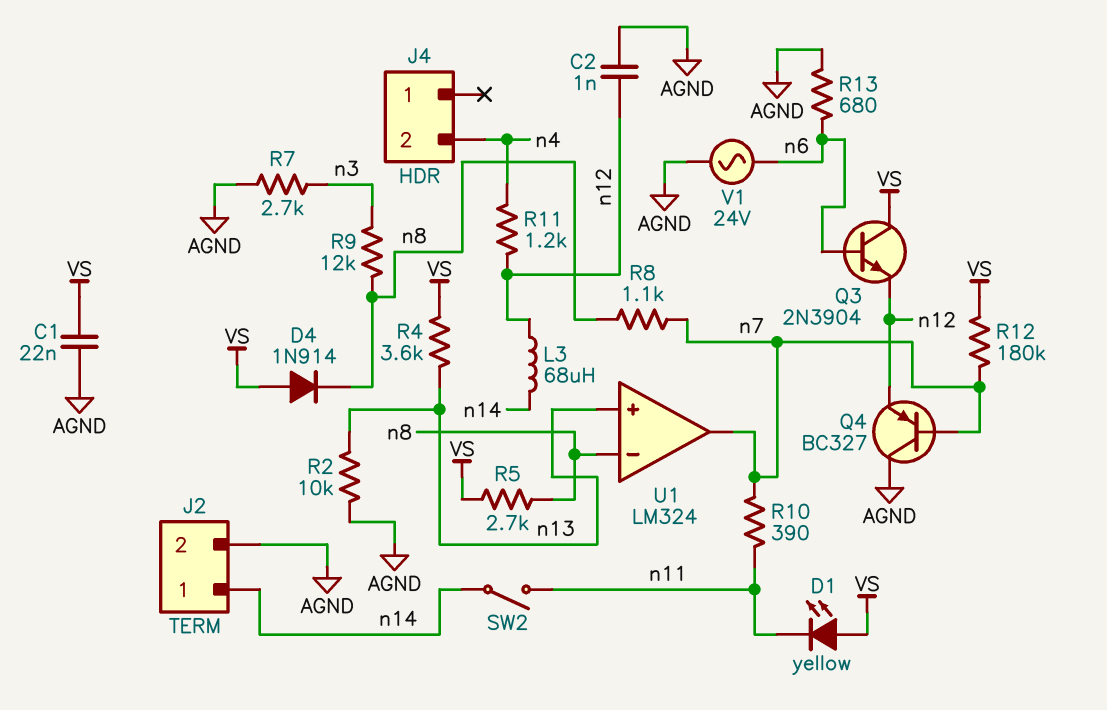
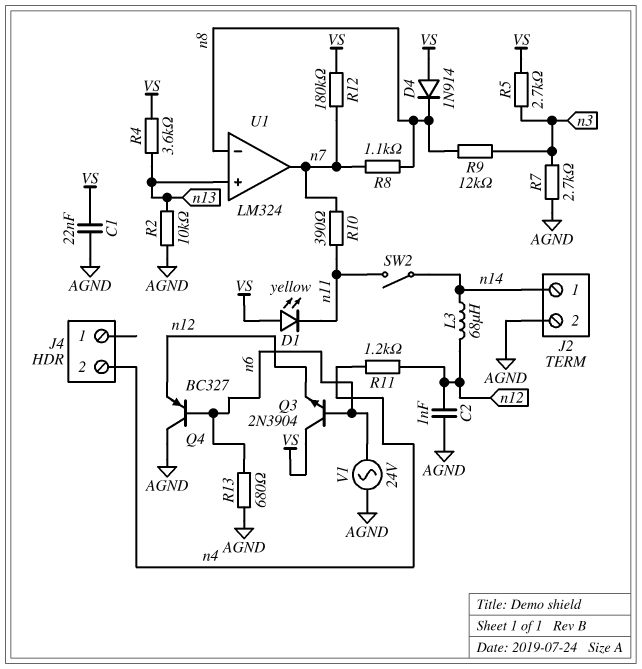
Q4: PNP BC327 (B n7, C AGND, E n12) -> PNP BC327 (B n6, C AGND, E n12)
R5: 2.7k (VS, n8) -> 2.7k (VS, n3)

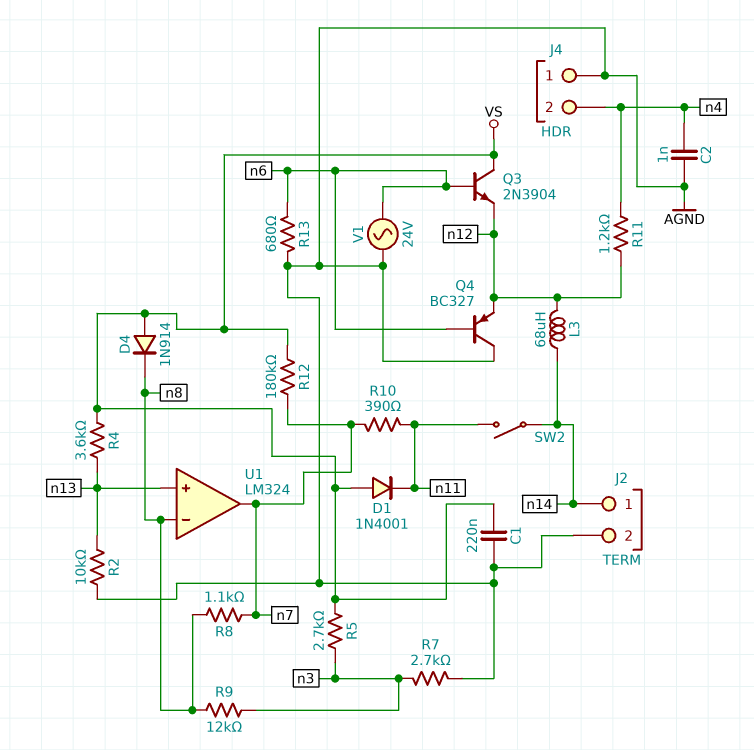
C1: 22nF (AGND, VS) -> 220nF (AGND, VS)
C2: 1nF (AGND, n12) -> 1nF (AGND, n4)
D1: LED yellow (A VS, K n11) -> diode 1N4001 (A VS, K n11)
J4 pin 1: none -> AGND

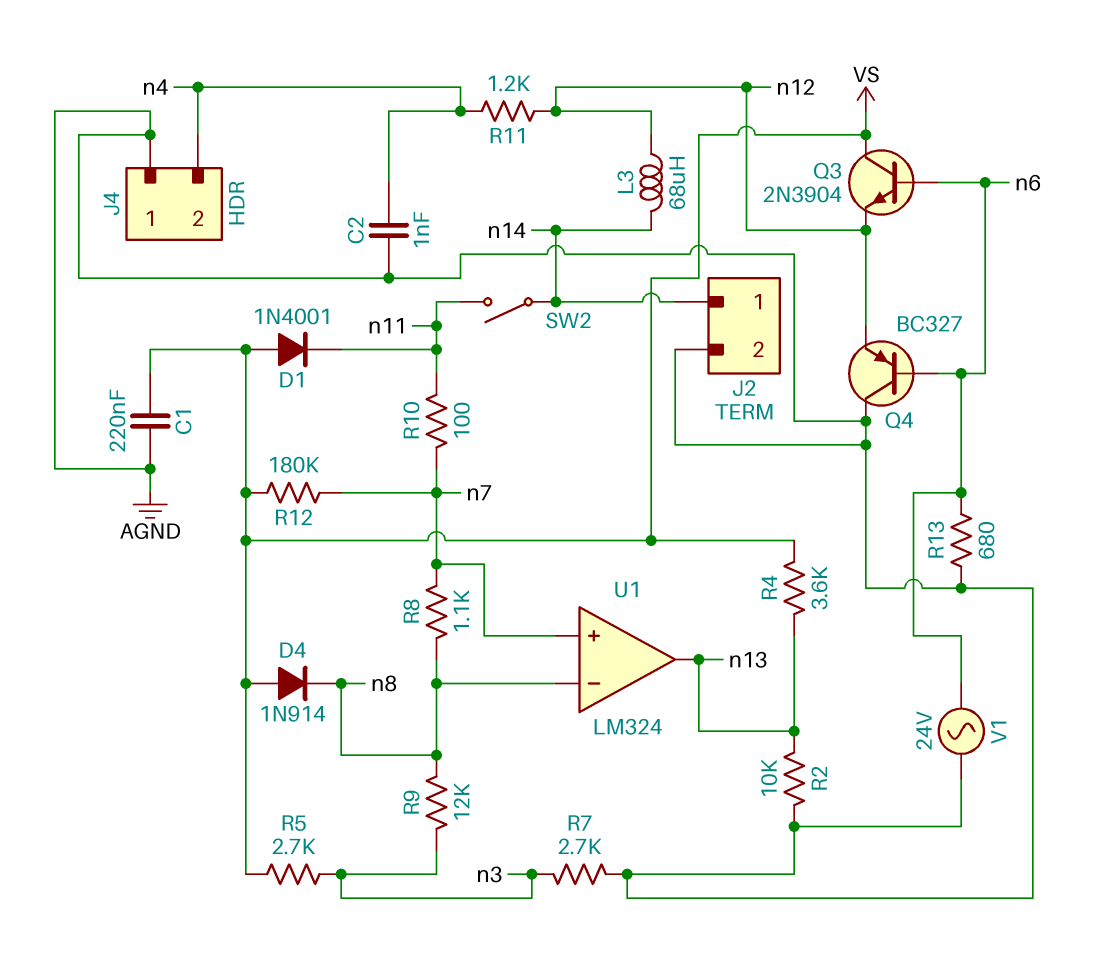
R10: 390 (n7, n11) -> 100 (n7, n11)
U1 pin in+: n13 -> n7
U1 pin out: n7 -> n13

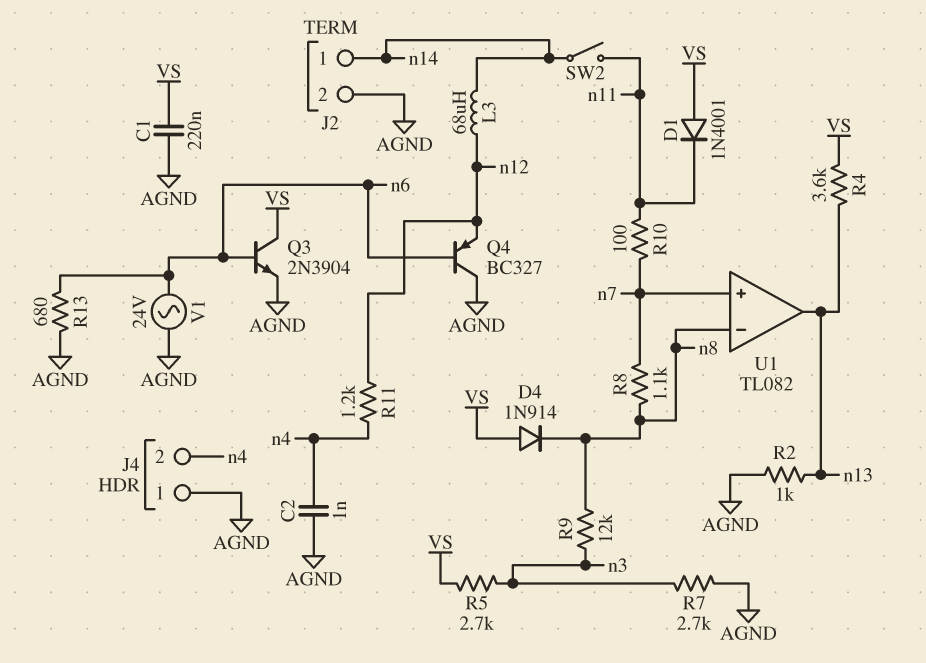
Q3: NPN 2N3904 (B n6, C VS, E n12) -> NPN 2N3904 (B n6, C VS, E AGND)
R2: 10k (AGND, n13) -> 1k (AGND, n13)
R12: 180k (VS, n7) -> none
U1: LM324 -> TL082

